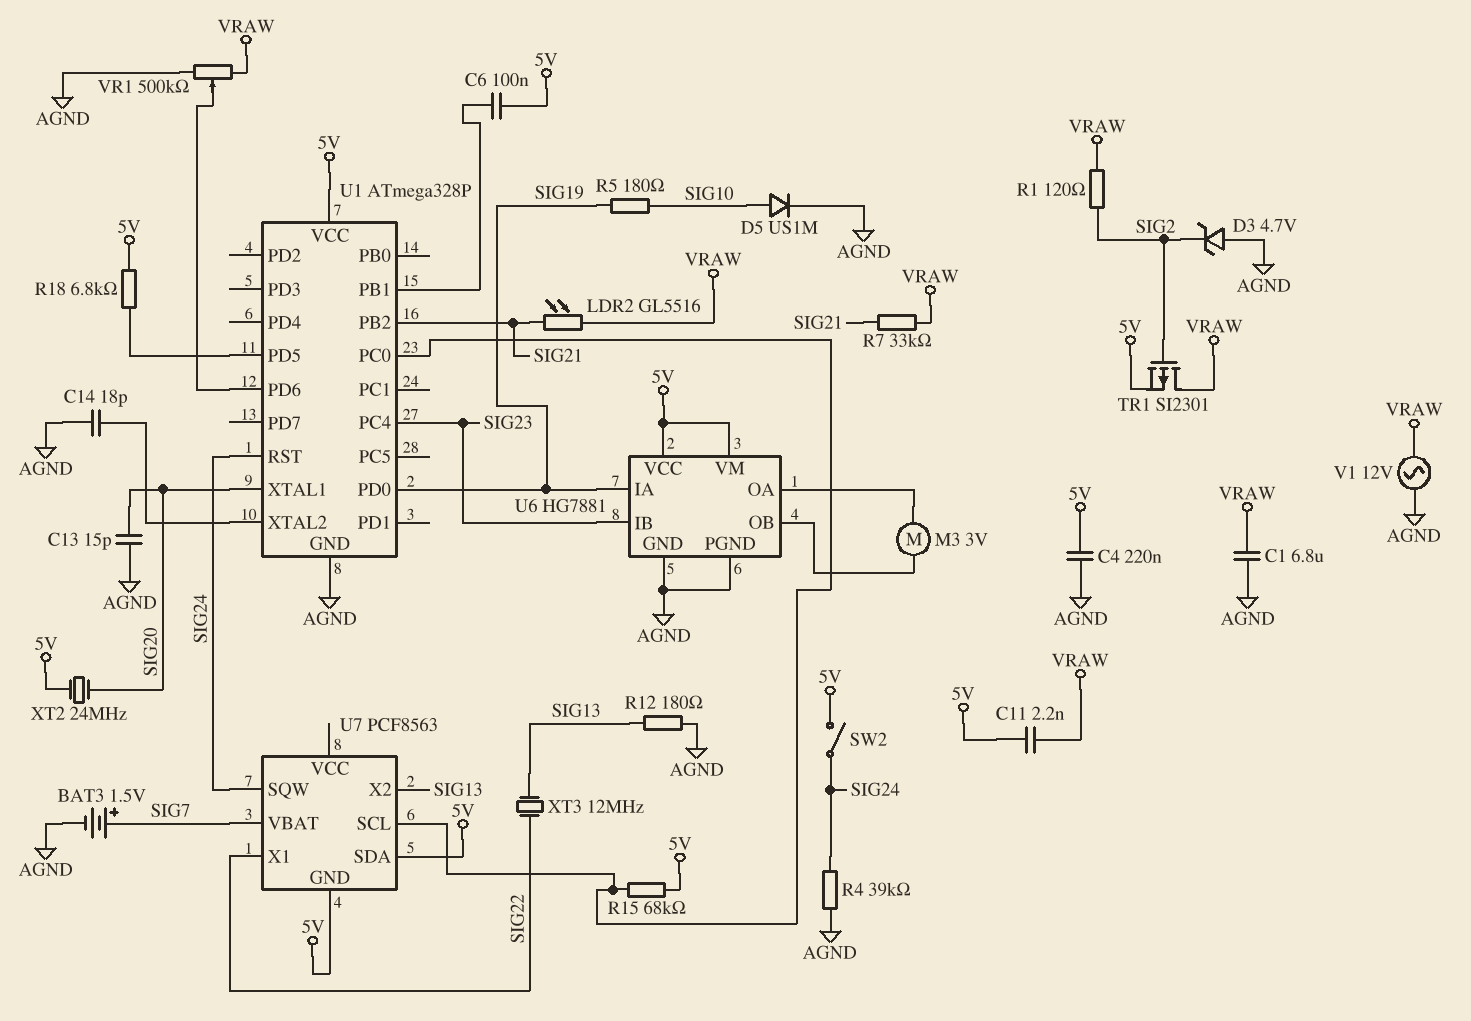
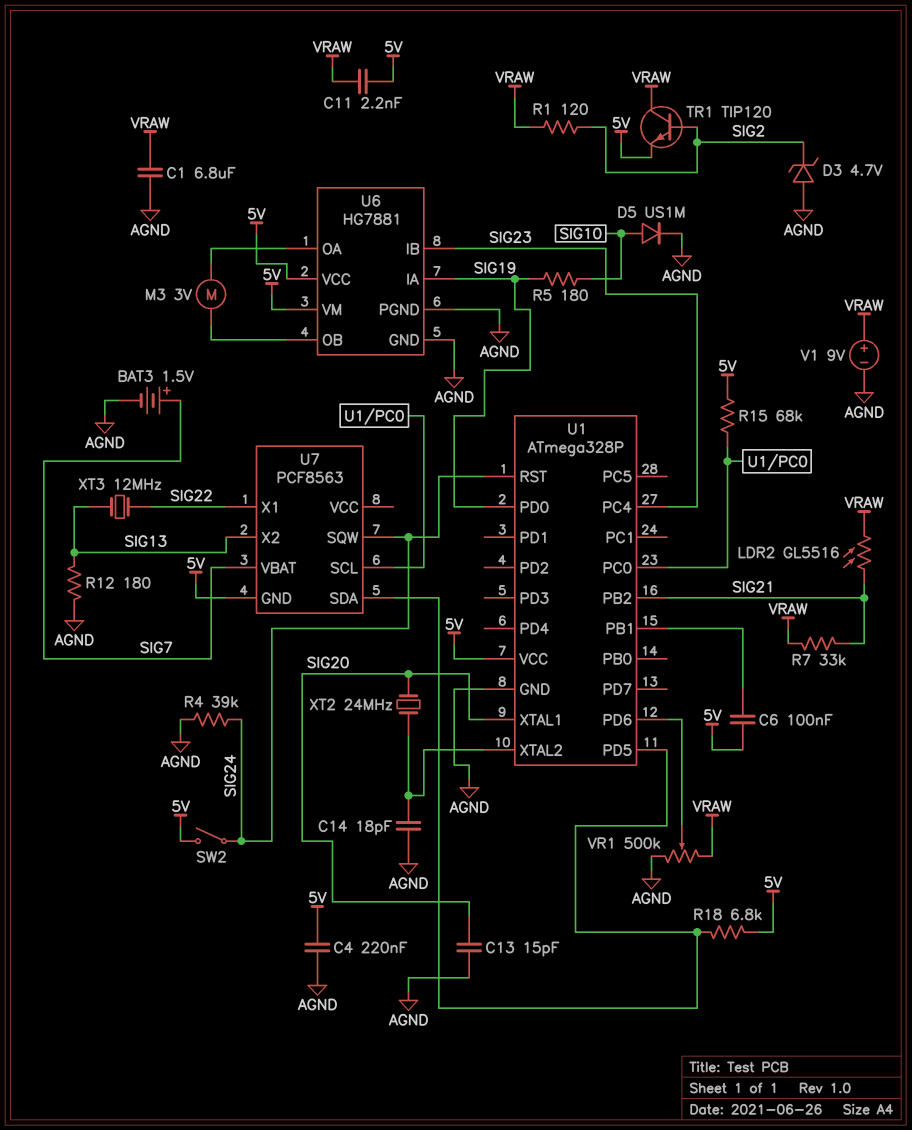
TR1: PMOS SI2301 (G SIG2, D VRAW, S 5V) -> NPN TIP120 (B SIG2, C VRAW, E 5V)
U7 pin SDA: 5V -> U1/PD5
V1: AC 12V (AGND, VRAW) -> 9V (plus VRAW, minus AGND)
XT2: 24MHz (5V, SIG20) -> 24MHz (SIG20, U1/XTAL2)

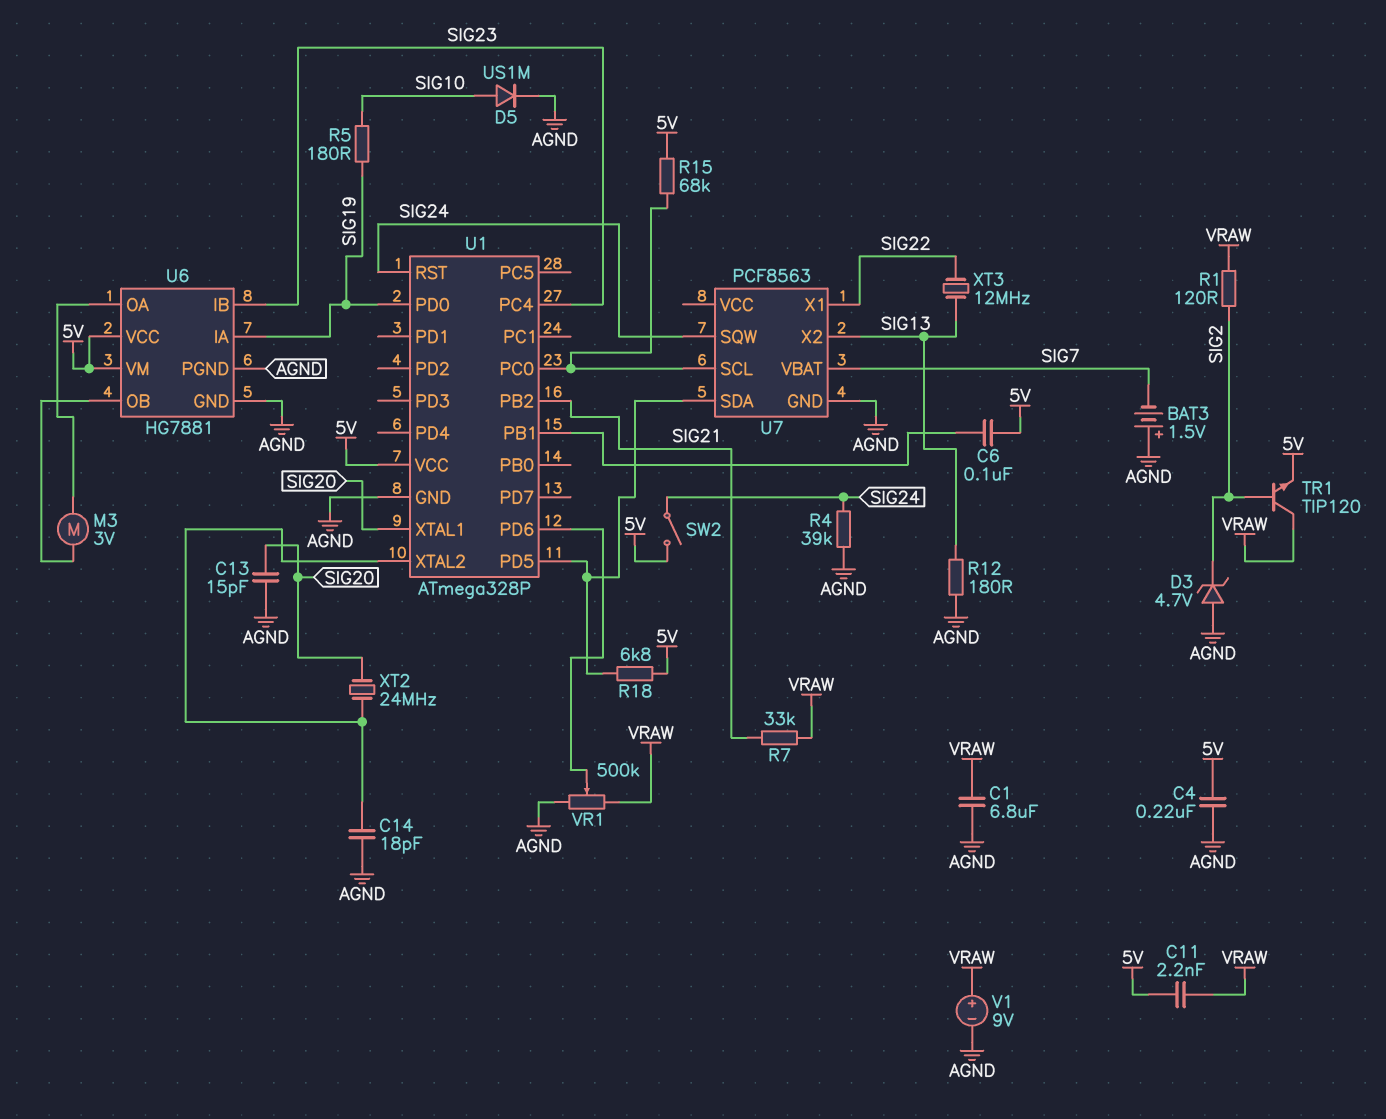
BAT3: 1.5V (plus SIG7, minus AGND) -> 1.5V (plus AGND, minus SIG7)
LDR2: GL5516 (SIG21, VRAW) -> none
U7 pin GND: 5V -> AGND

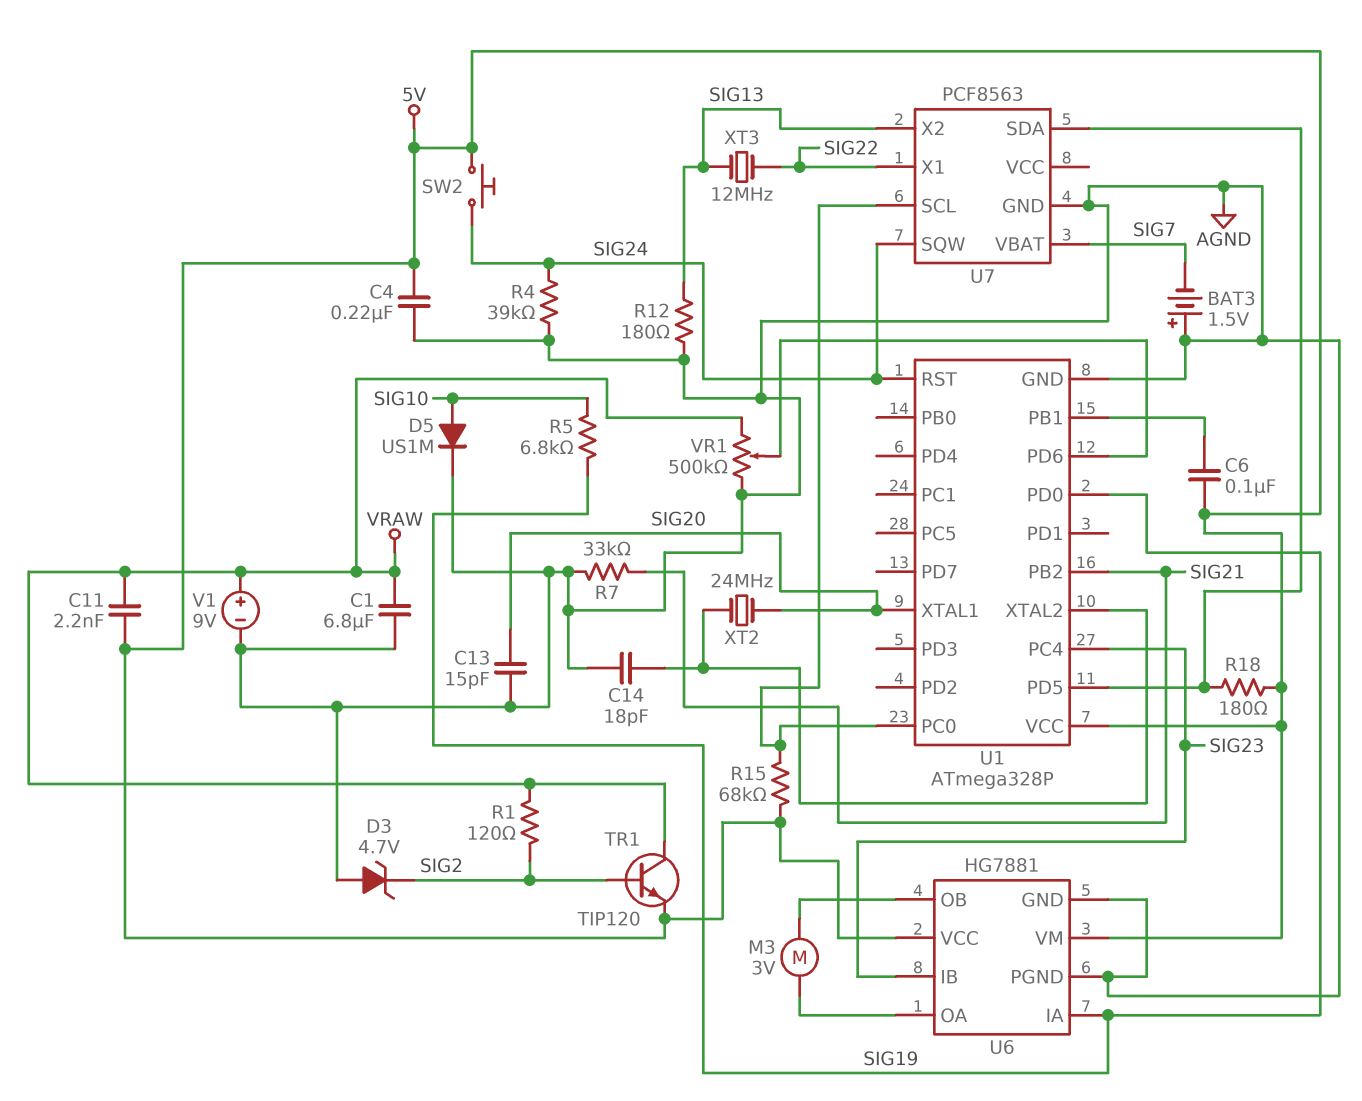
R5: 180 (SIG10, SIG19) -> 6.8k (SIG10, SIG19)
R7: 33k (SIG21, VRAW) -> 33k (AGND, SIG21)
R18: 6.8k (5V, U1/PD5) -> 180 (5V, U1/PD5)
SW2: switch (5V, SIG24) -> button (5V, SIG24)

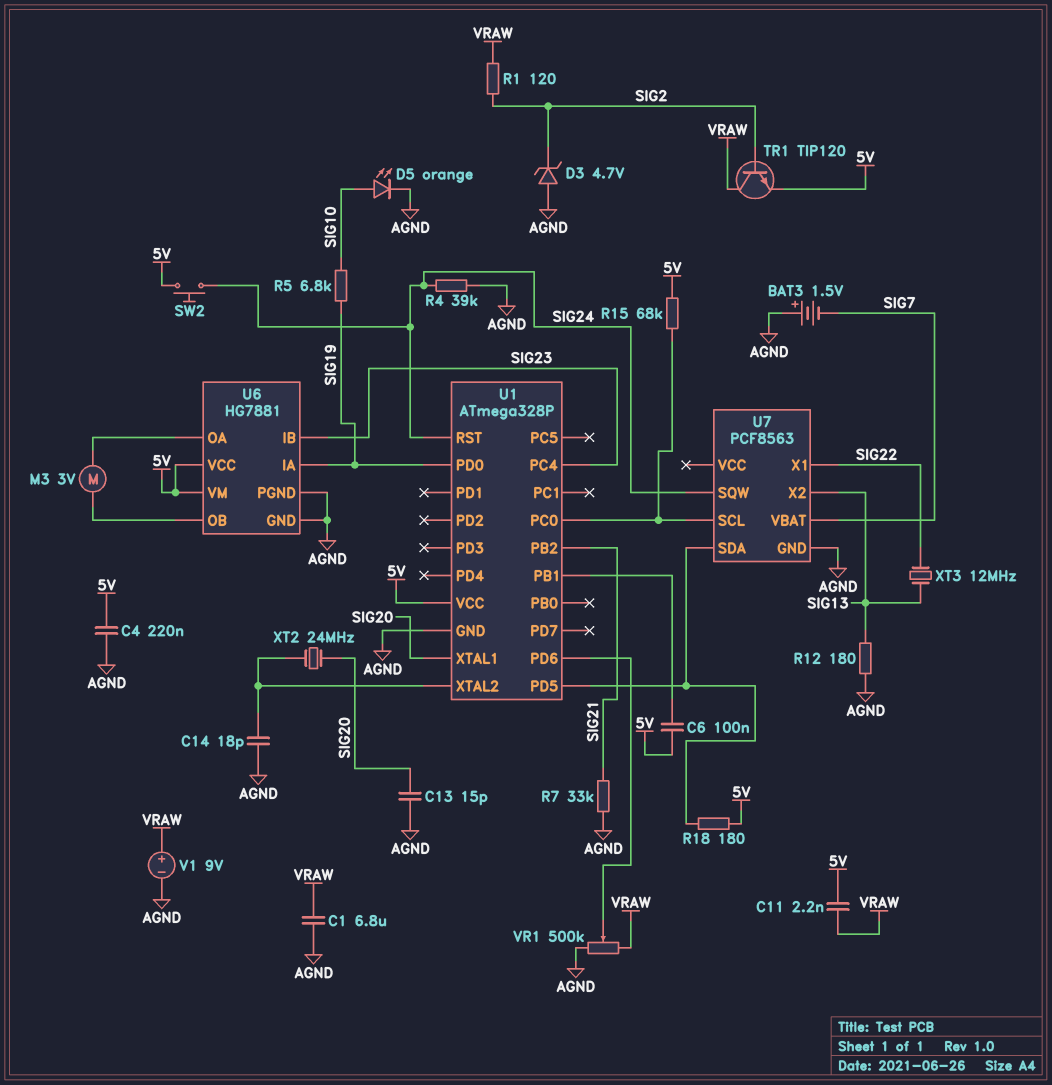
D5: diode US1M (A SIG10, K AGND) -> LED orange (A SIG10, K AGND)

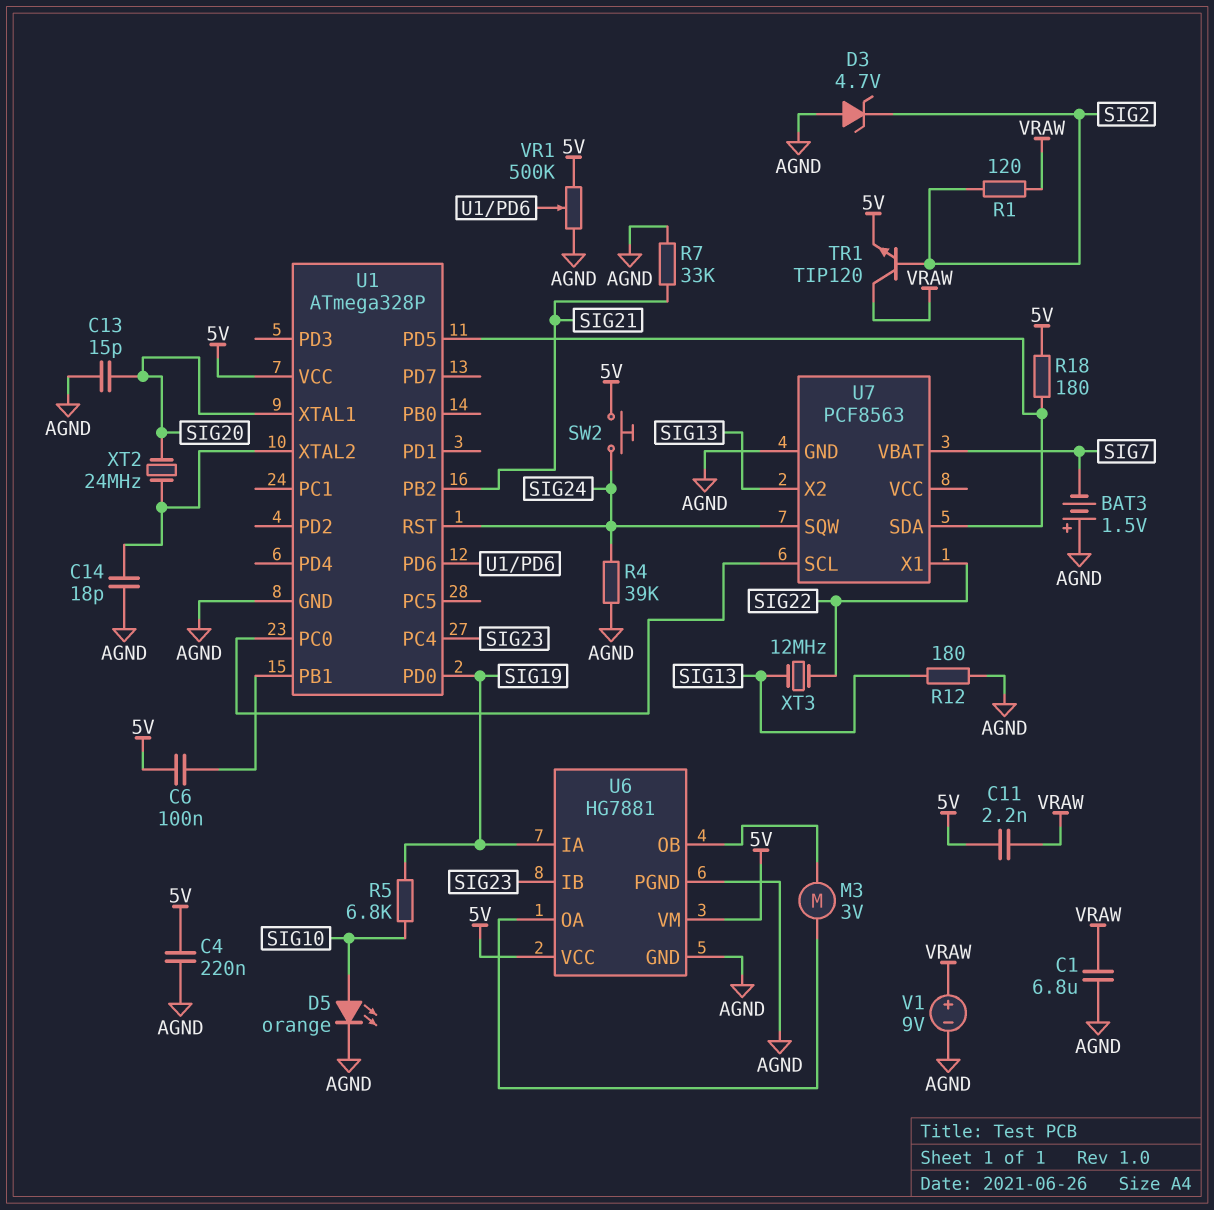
R15: 68k (5V, U1/PC0) -> none
VR1: 500k (AGND, VRAW, wiper U1/PD6) -> 500k (5V, AGND, wiper U1/PD6)

